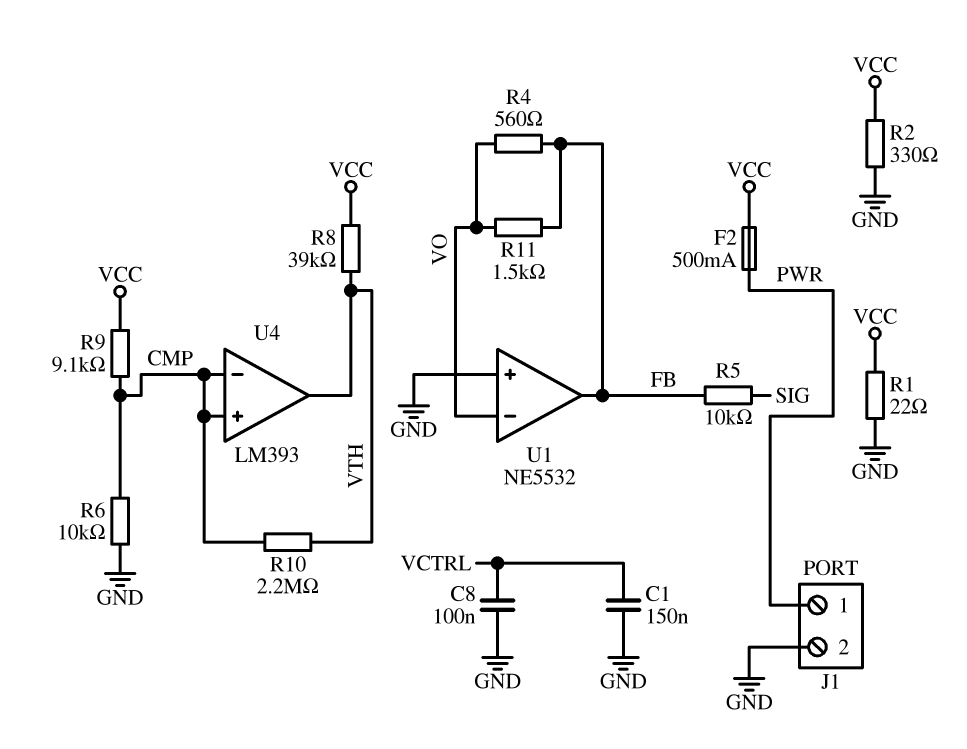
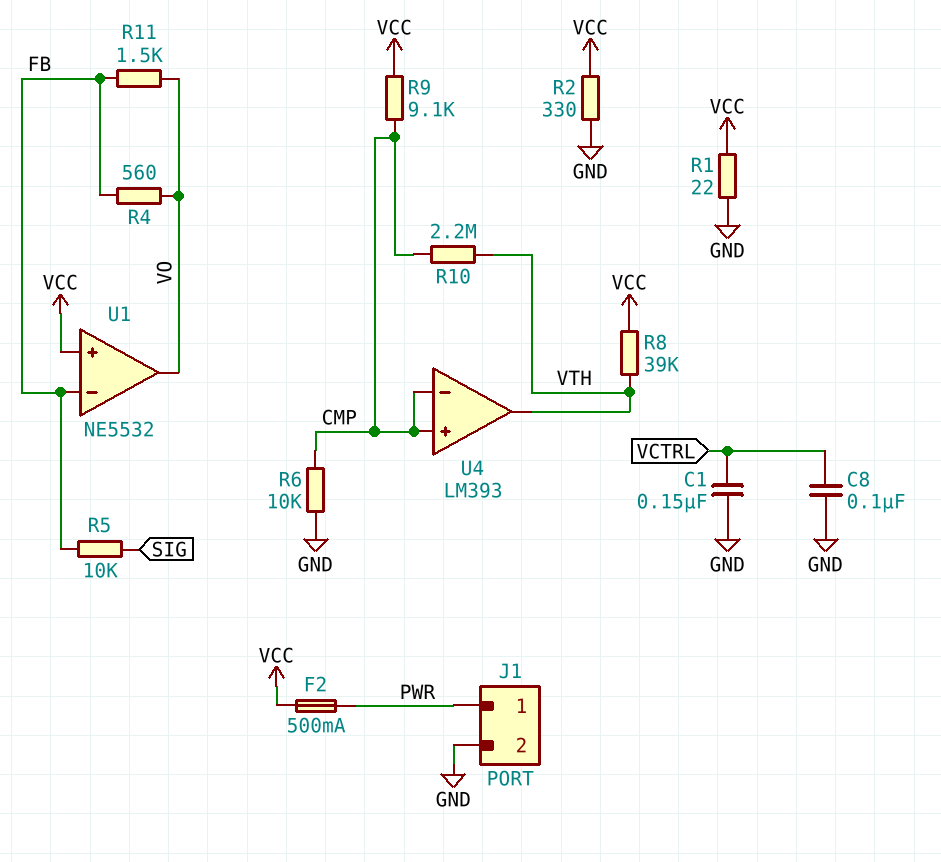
U1 pin in+: GND -> VCC
U1 pin in-: VO -> FB
U1 pin out: FB -> VO

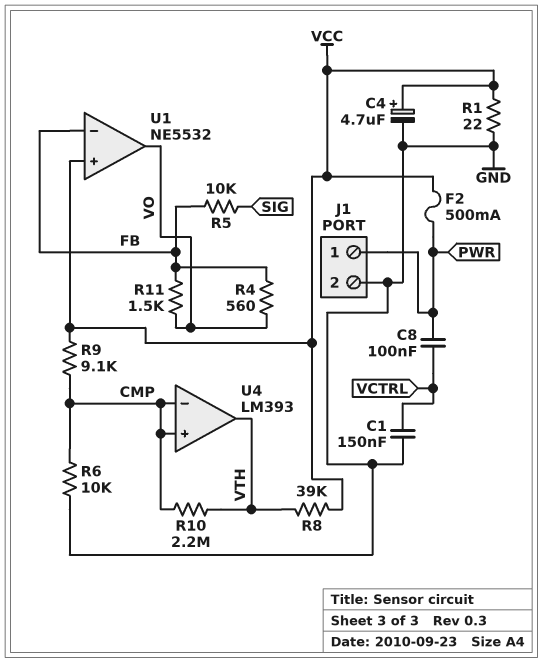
C4: none -> 4.7uF (plus VCC, minus GND)
C8: 100nF (GND, VCTRL) -> 100nF (PWR, VCTRL)
R2: 330 (GND, VCC) -> none

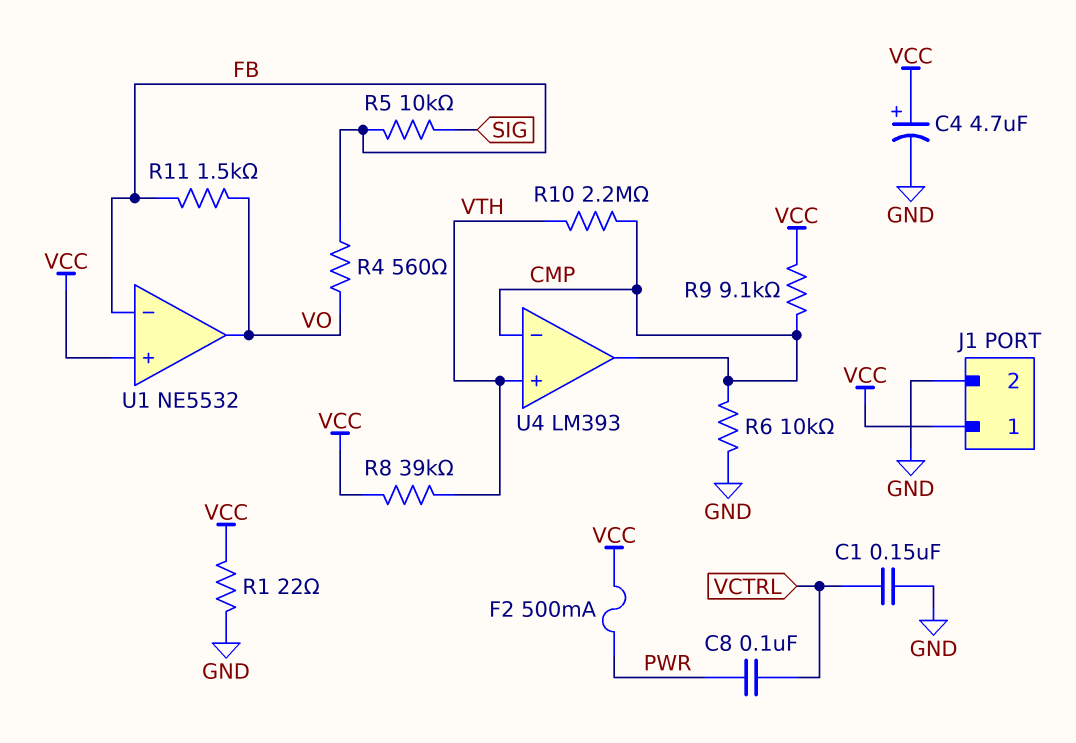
J1 pin 1: PWR -> VCC
U4 pin in+: CMP -> VTH
U4 pin out: VTH -> CMP

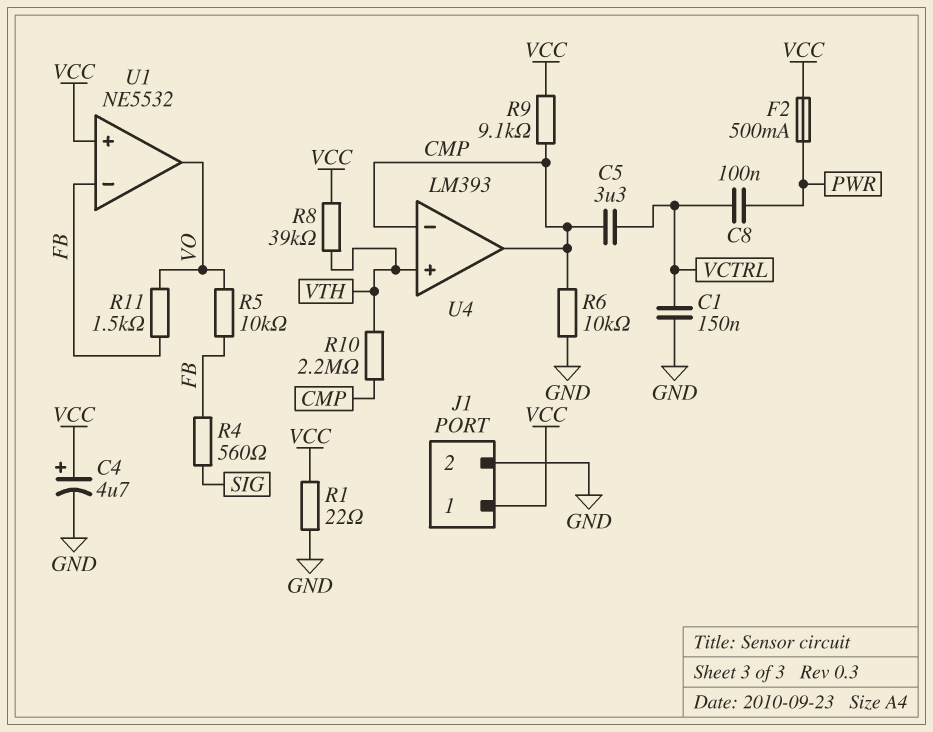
C5: none -> 3.3uF (CMP, VCTRL)
R4: 560 (FB, VO) -> 560 (FB, SIG)
R5: 10k (FB, SIG) -> 10k (FB, VO)

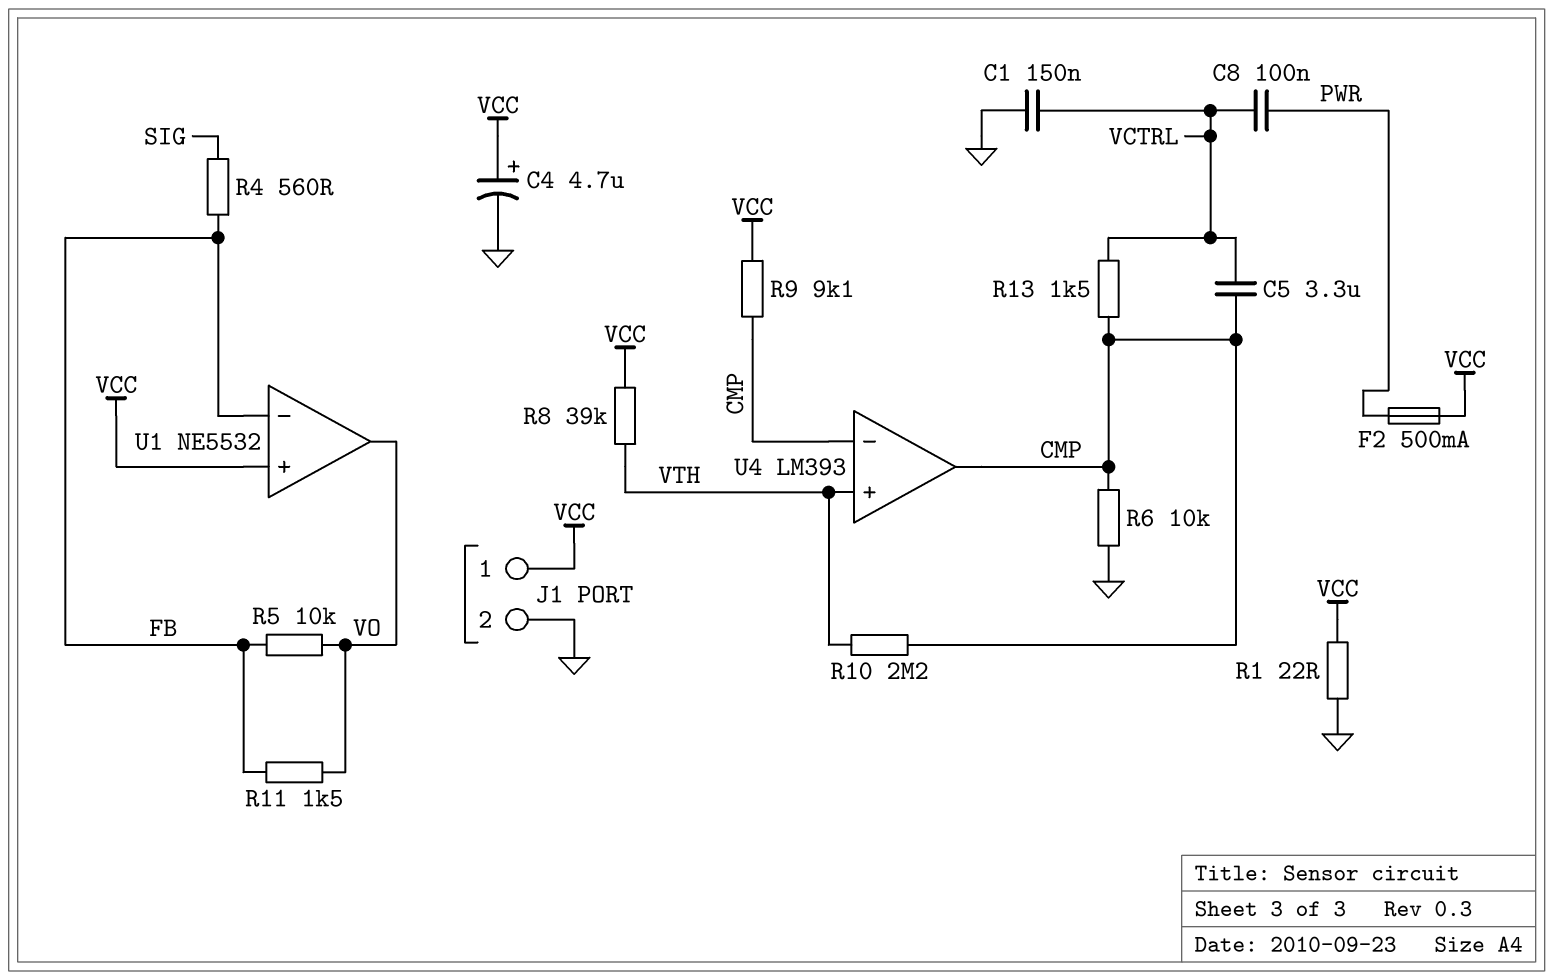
R13: none -> 1.5k (CMP, VCTRL)

